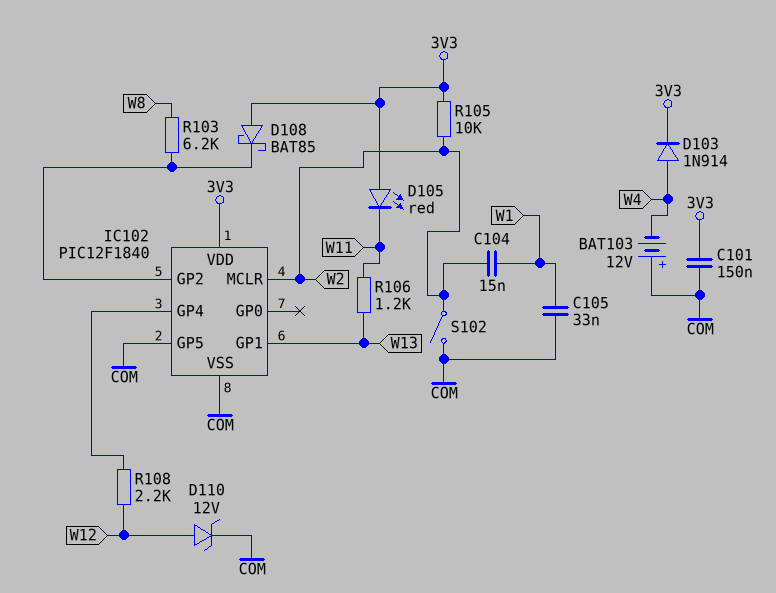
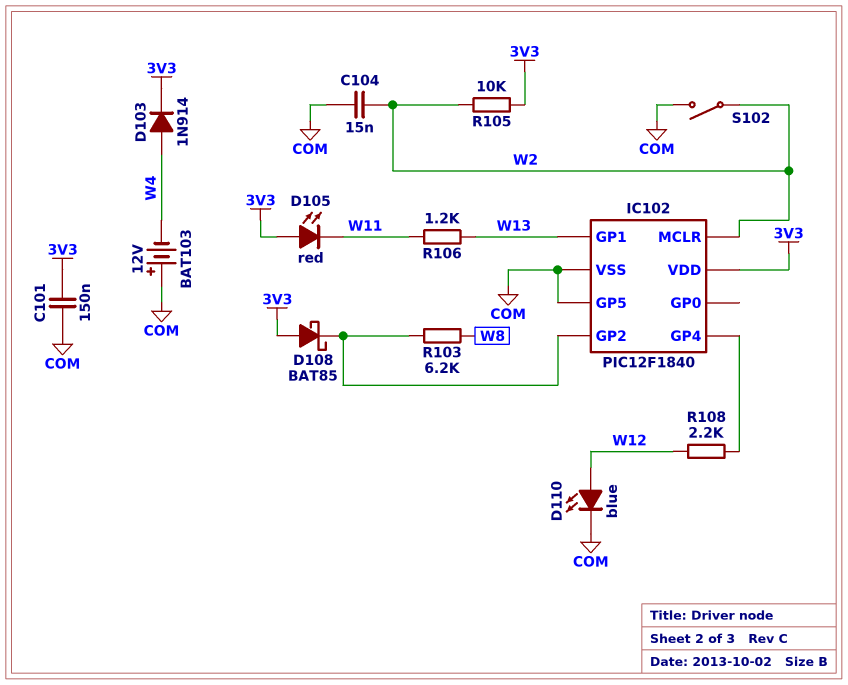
C104: 15nF (W1, W2) -> 15nF (COM, W2)
C105: 33nF (COM, W1) -> none
D110: zener 12V (A W12, K COM) -> LED blue (A W12, K COM)

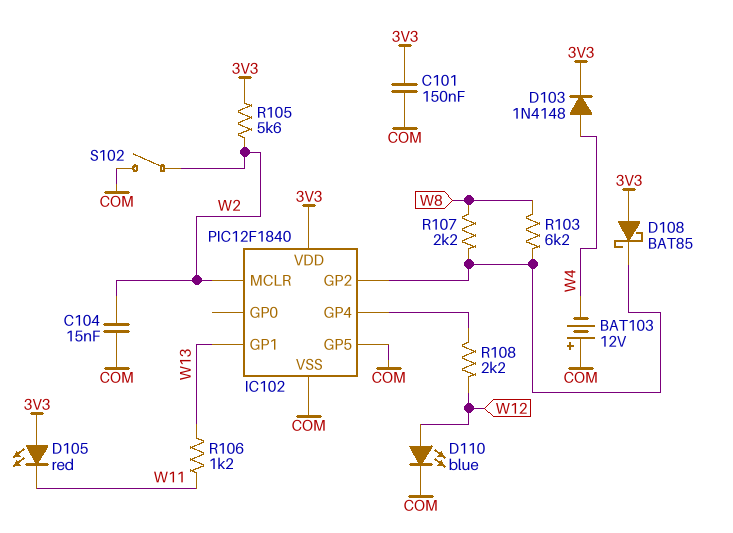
D103: diode 1N914 (A W4, K 3V3) -> diode 1N4148 (A W4, K 3V3)
R105: 10k (3V3, W2) -> 5.6k (3V3, W2)
R107: none -> 2.2k (IC102/GP2, W8)

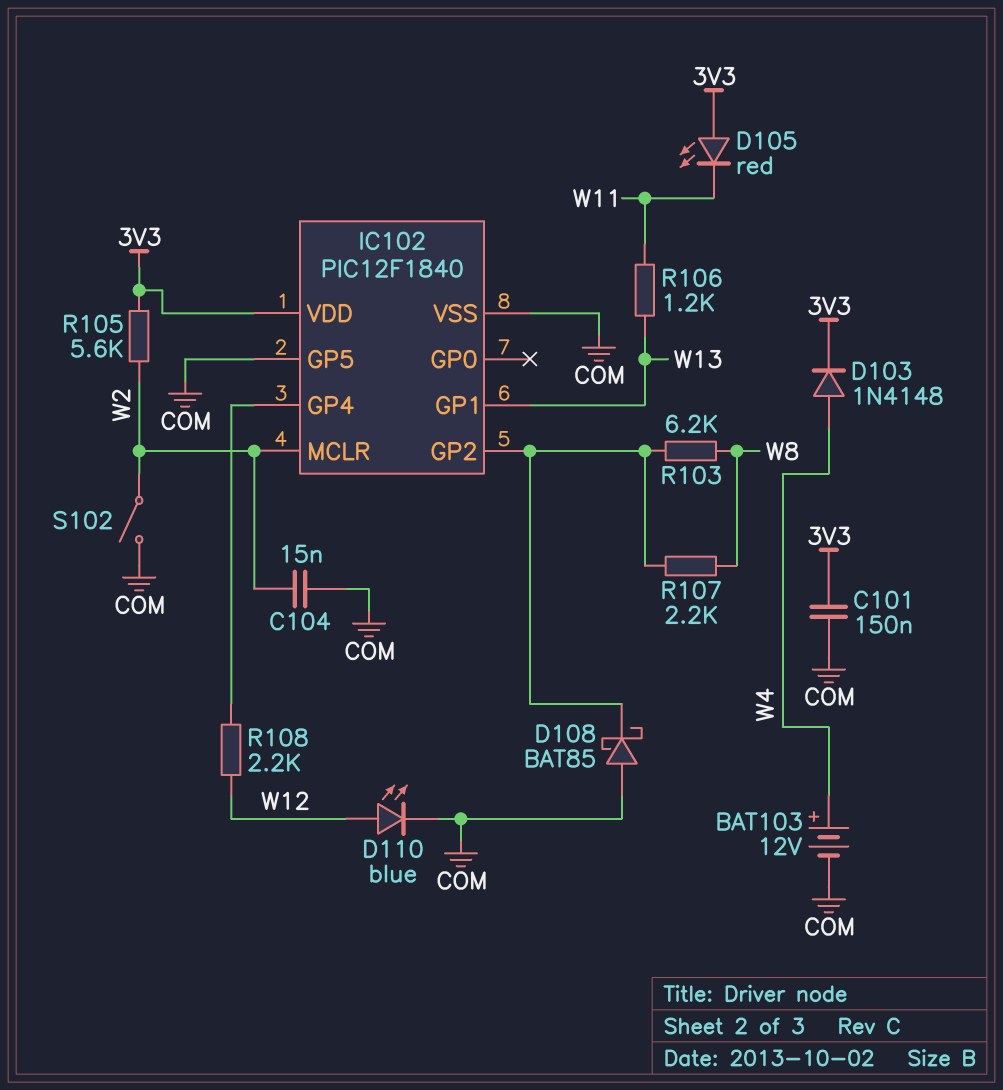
BAT103: 12V (plus COM, minus W4) -> 12V (plus W4, minus COM)
D108: schottky BAT85 (A 3V3, K IC102/GP2) -> schottky BAT85 (A COM, K IC102/GP2)

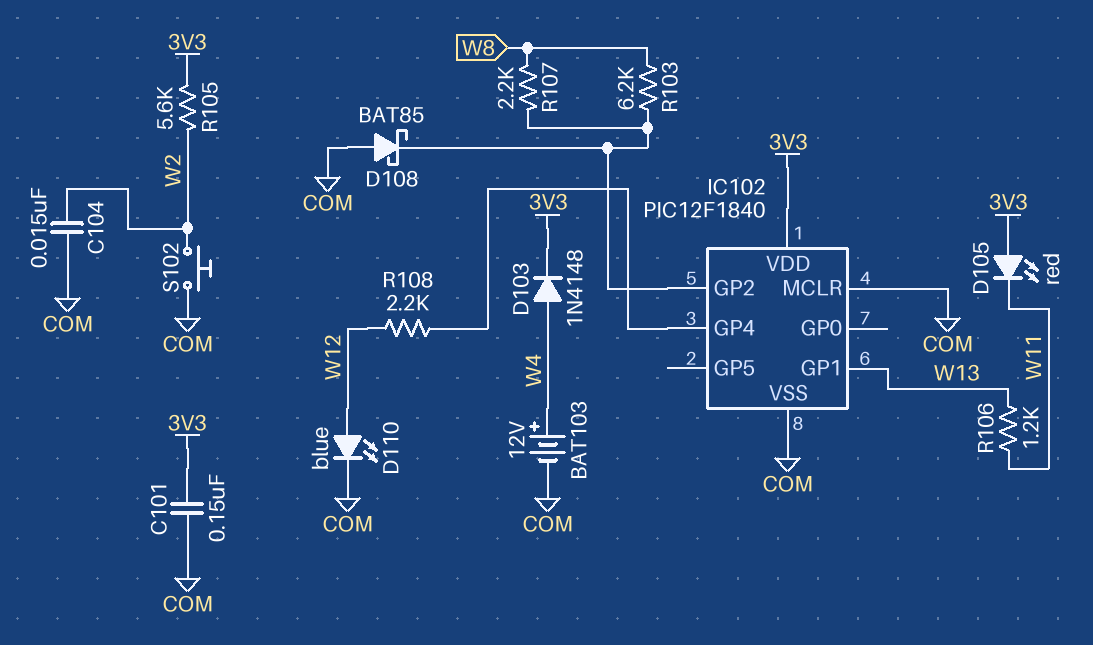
IC102 pin GP5: COM -> none
IC102 pin MCLR: W2 -> COM
S102: switch (COM, W2) -> button (COM, W2)

